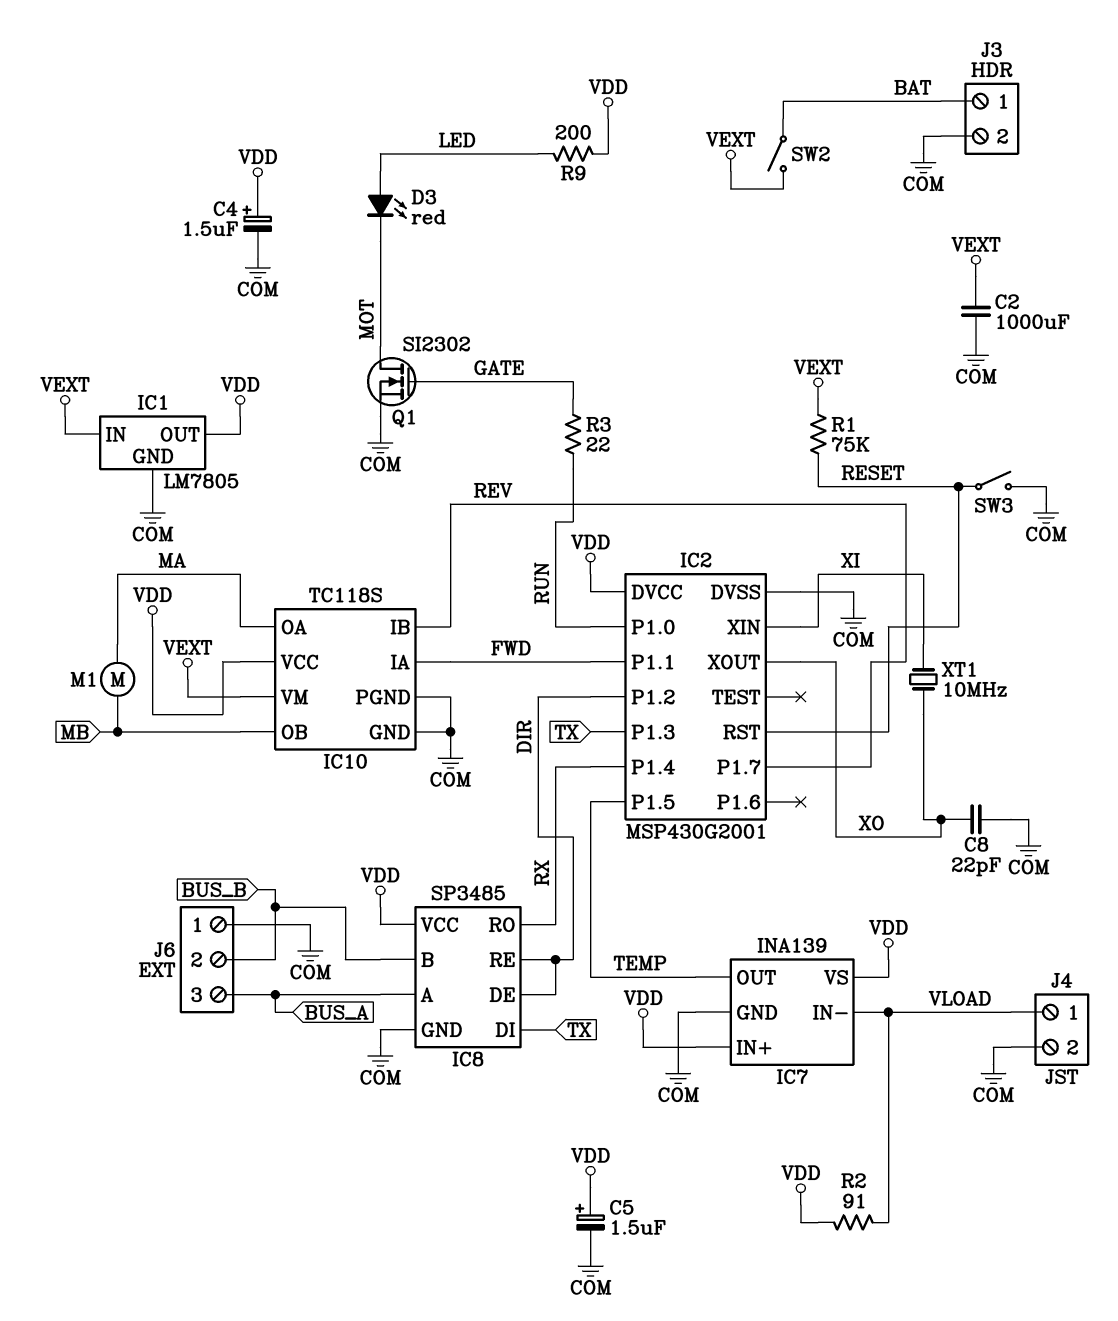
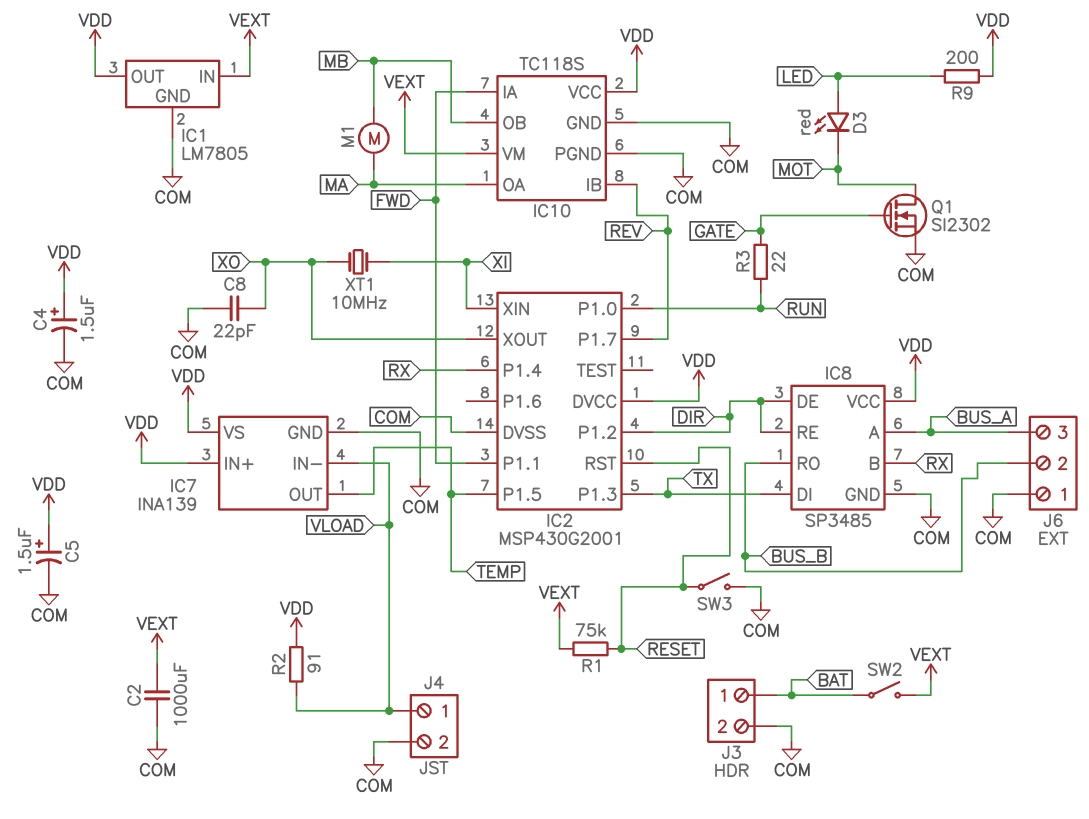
IC8 pin B: BUS_B -> RX
IC8 pin RO: RX -> BUS_B

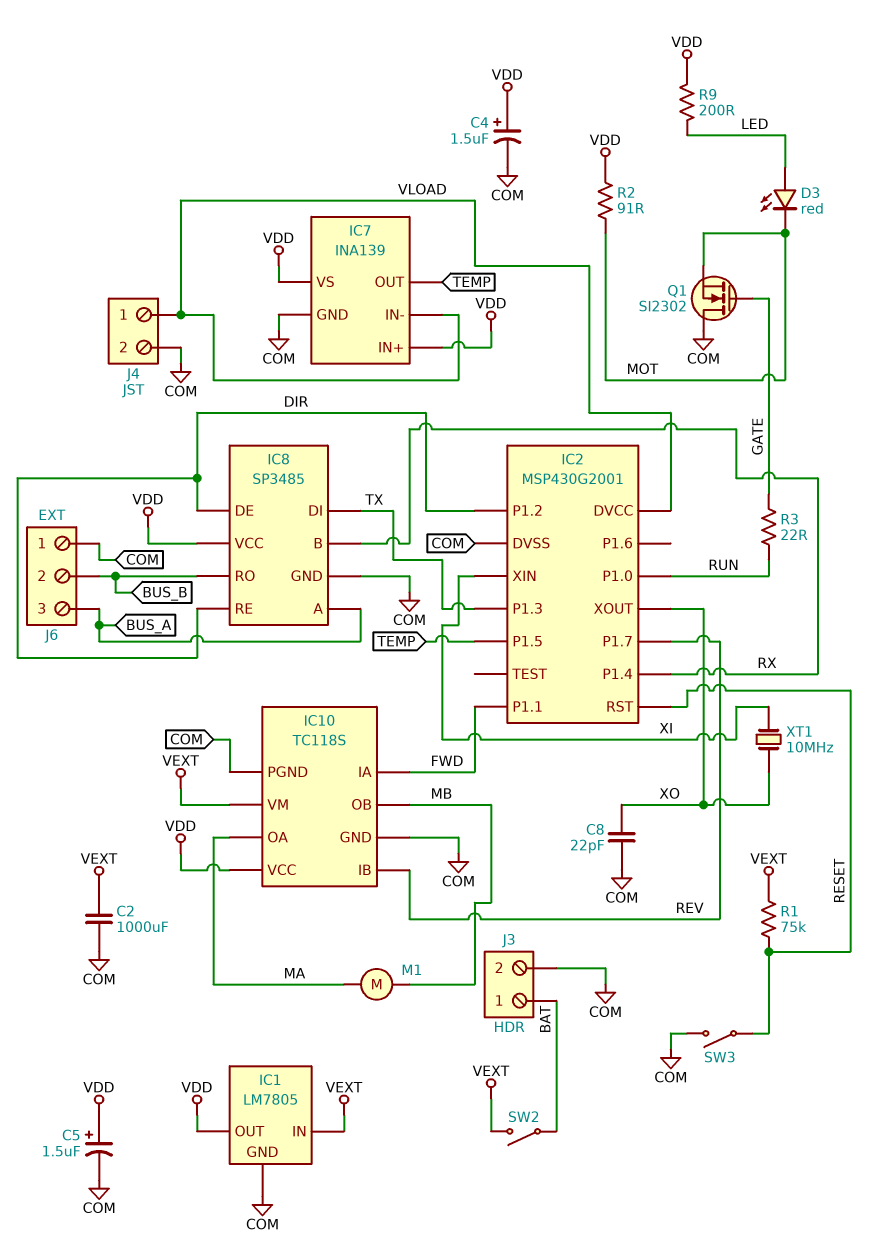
IC2 pin DVCC: VDD -> VLOAD
Q1: NMOS SI2302 (G GATE, D MOT, S COM) -> NMOS SI2302 (G GATE, D COM, S MOT)
R2: 91 (VDD, VLOAD) -> 91 (MOT, VDD)

